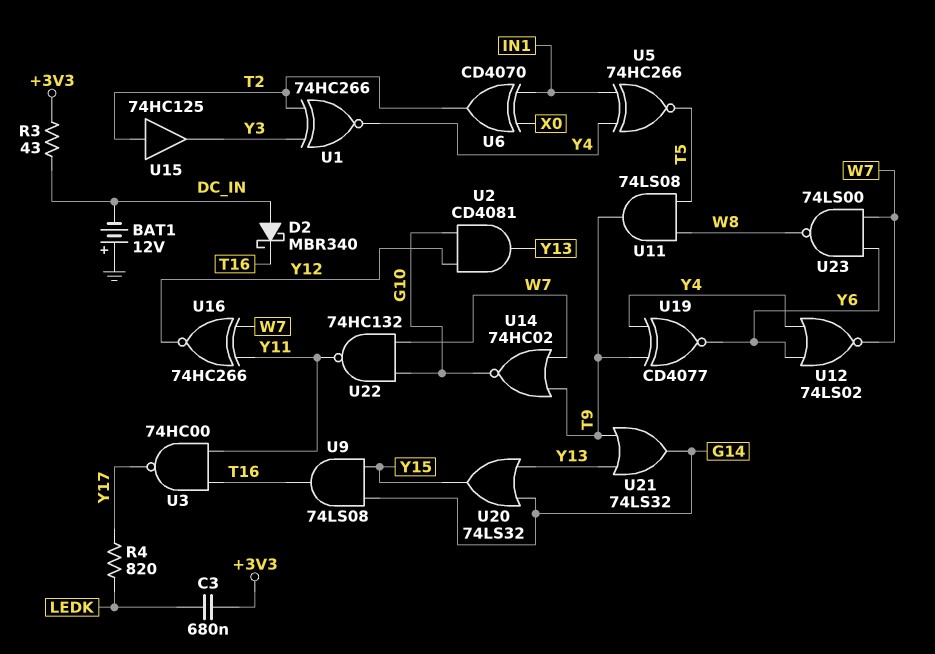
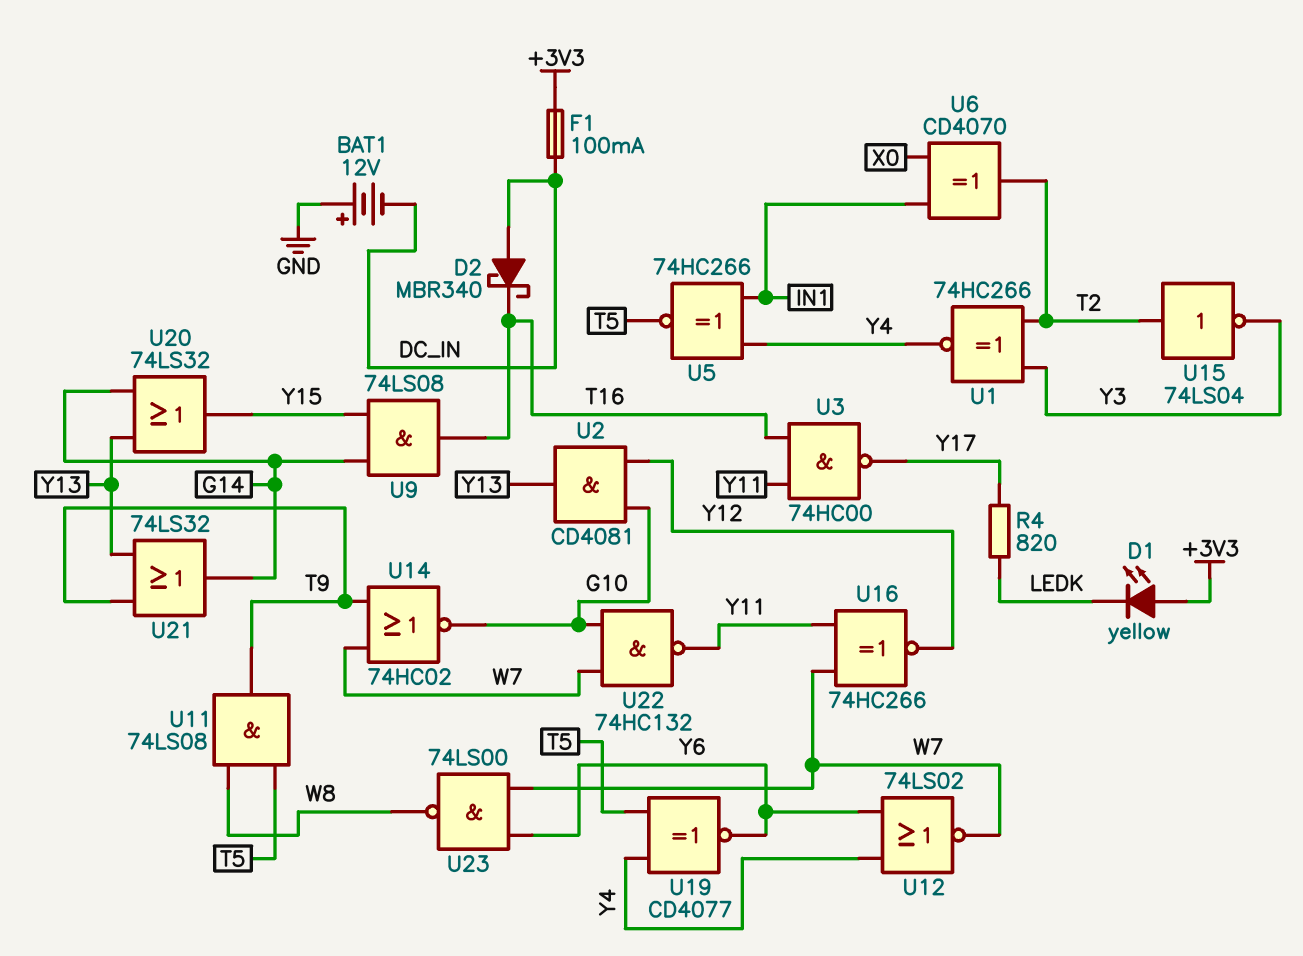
C3: 680nF (+3V3, LEDK) -> none
D1: none -> LED yellow (A +3V3, K LEDK)
F1: none -> 100mA (+3V3, DC_IN)
R3: 43 (+3V3, DC_IN) -> none
U15: buffer 74HC125 (in T2, out Y3) -> NOT 74LS04 (in T2, out Y3)
U19: XNOR CD4077 (in T9, in Y4, out Y6) -> XNOR CD4077 (in T5, in Y4, out Y6)

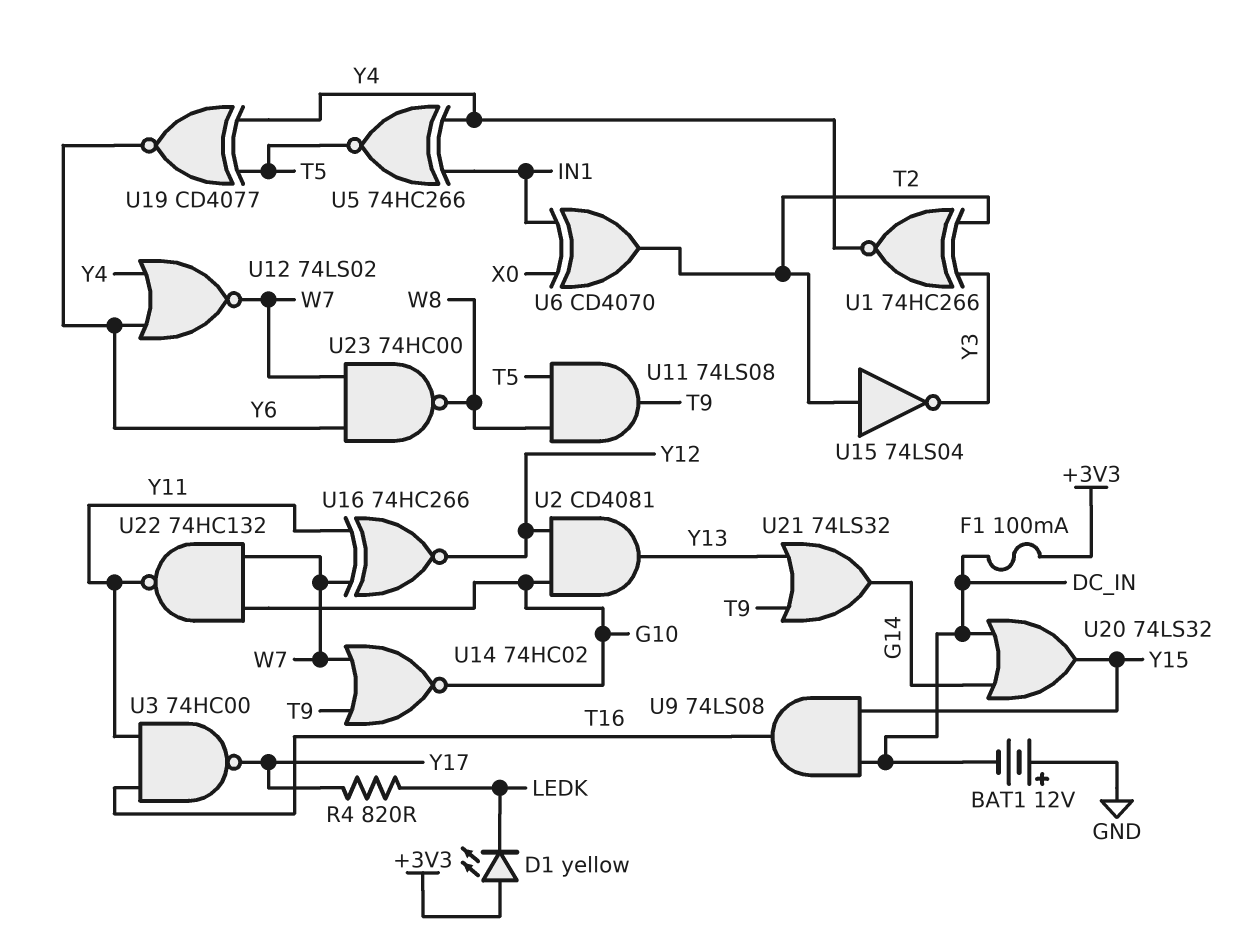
D2: schottky MBR340 (A DC_IN, K T16) -> none
U9: AND 74LS08 (in G14, in Y15, out T16) -> AND 74LS08 (in DC_IN, in Y15, out T16)
U20: OR 74LS32 (in G14, in Y13, out Y15) -> OR 74LS32 (in DC_IN, in G14, out Y15)
U23: NAND 74LS00 (in W7, in Y6, out W8) -> NAND 74HC00 (in W7, in Y6, out W8)

